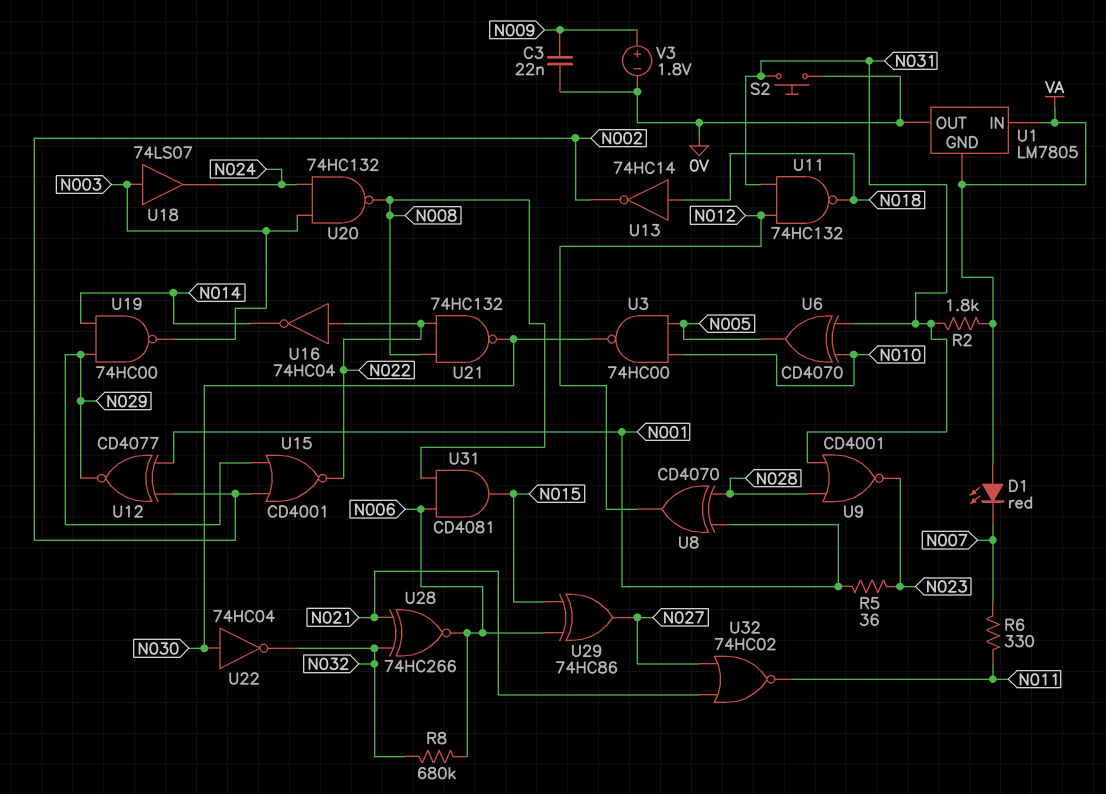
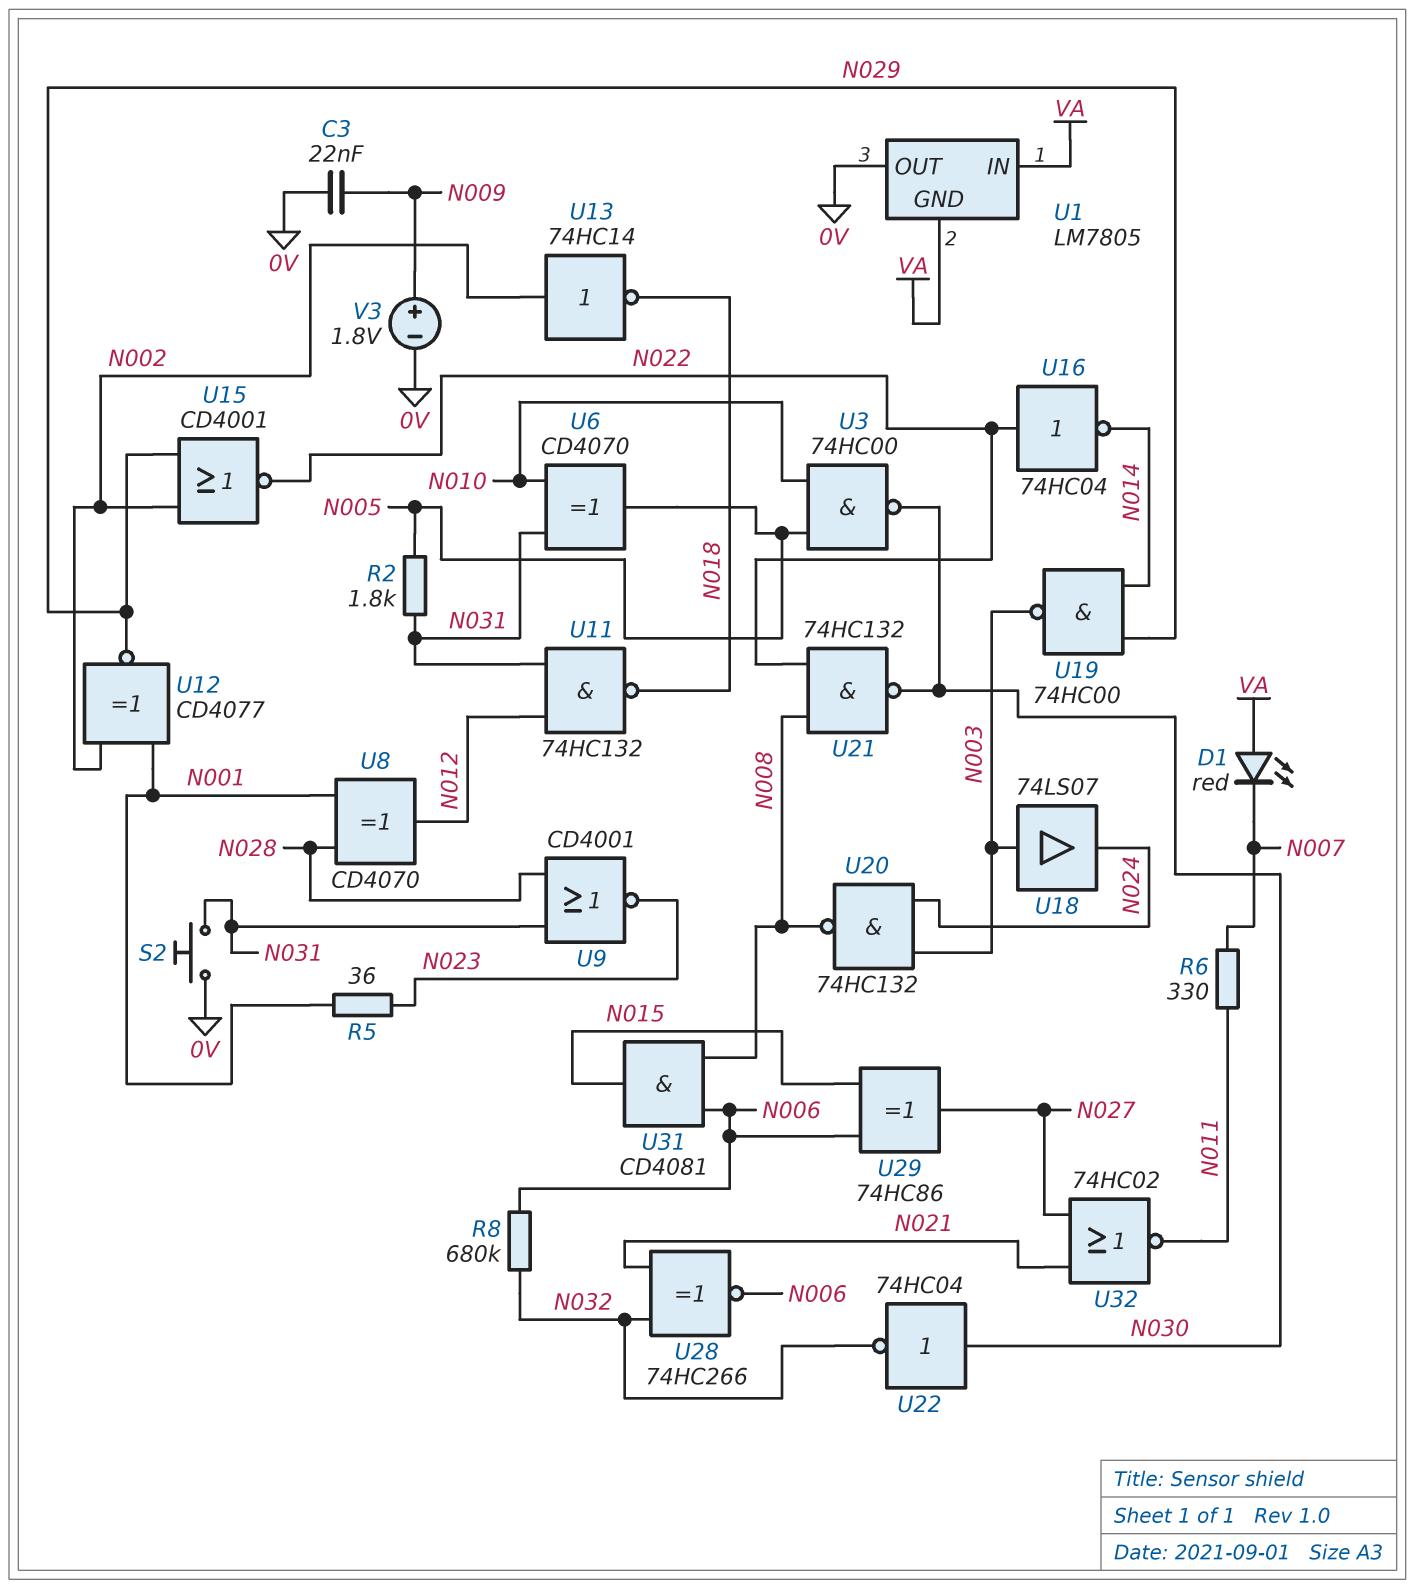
R2: 1.8k (N031, VA) -> 1.8k (N005, N031)
U13: NOT 74HC14 (in N018, out N002) -> NOT 74HC14 (in N002, out N018)

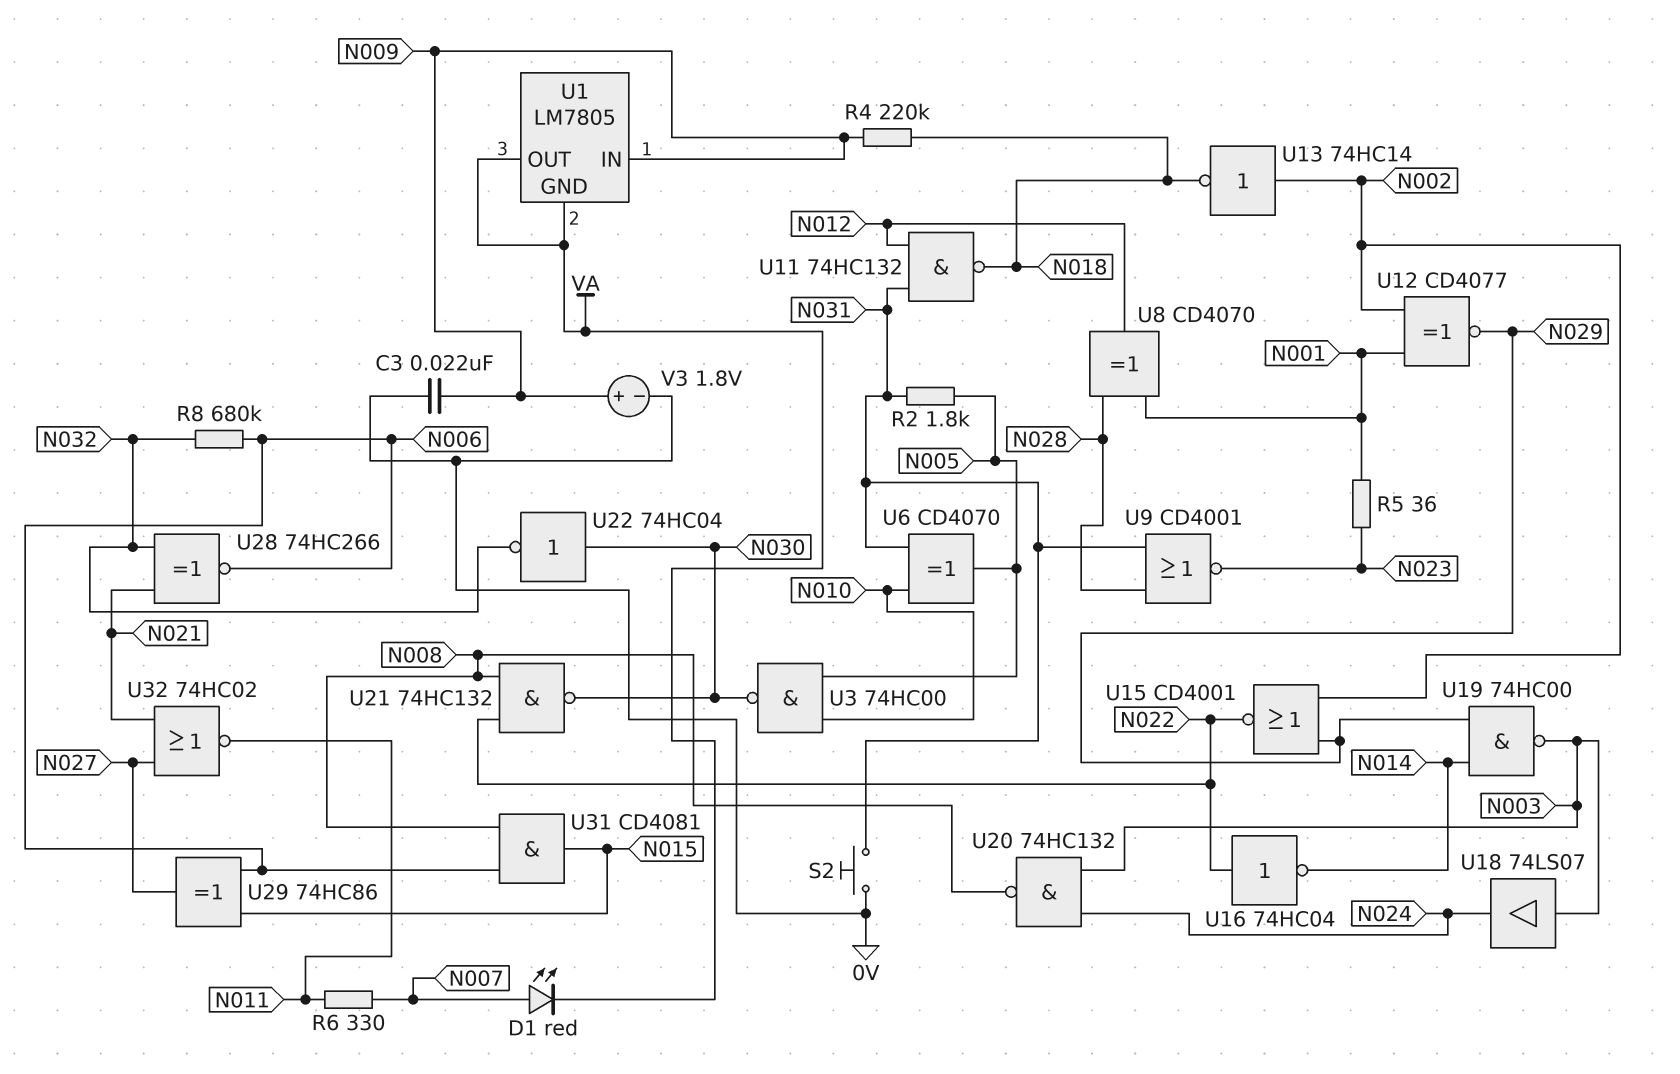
D1: LED red (A VA, K N007) -> LED red (A N007, K VA)
R4: none -> 220k (N009, N018)
U1 pin IN: VA -> N009
U1 pin OUT: 0V -> VA

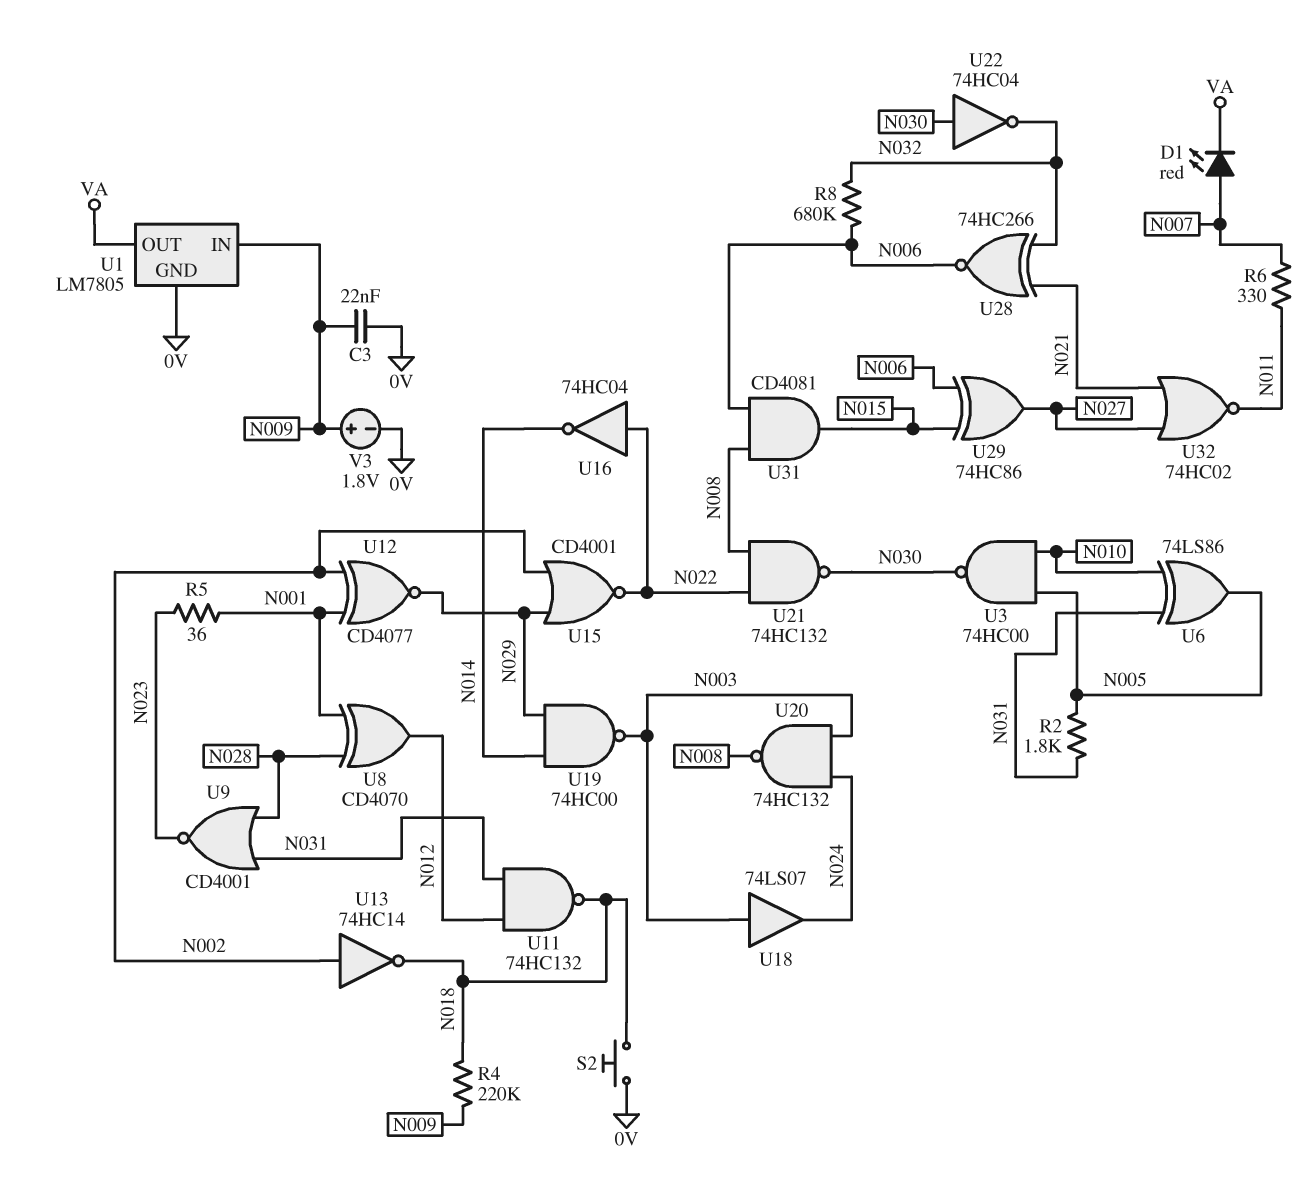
S2: button (0V, N031) -> button (0V, N018)
U1 pin GND: VA -> 0V
U6: XOR CD4070 (in N010, in N031, out N005) -> XOR 74LS86 (in N010, in N031, out N005)

